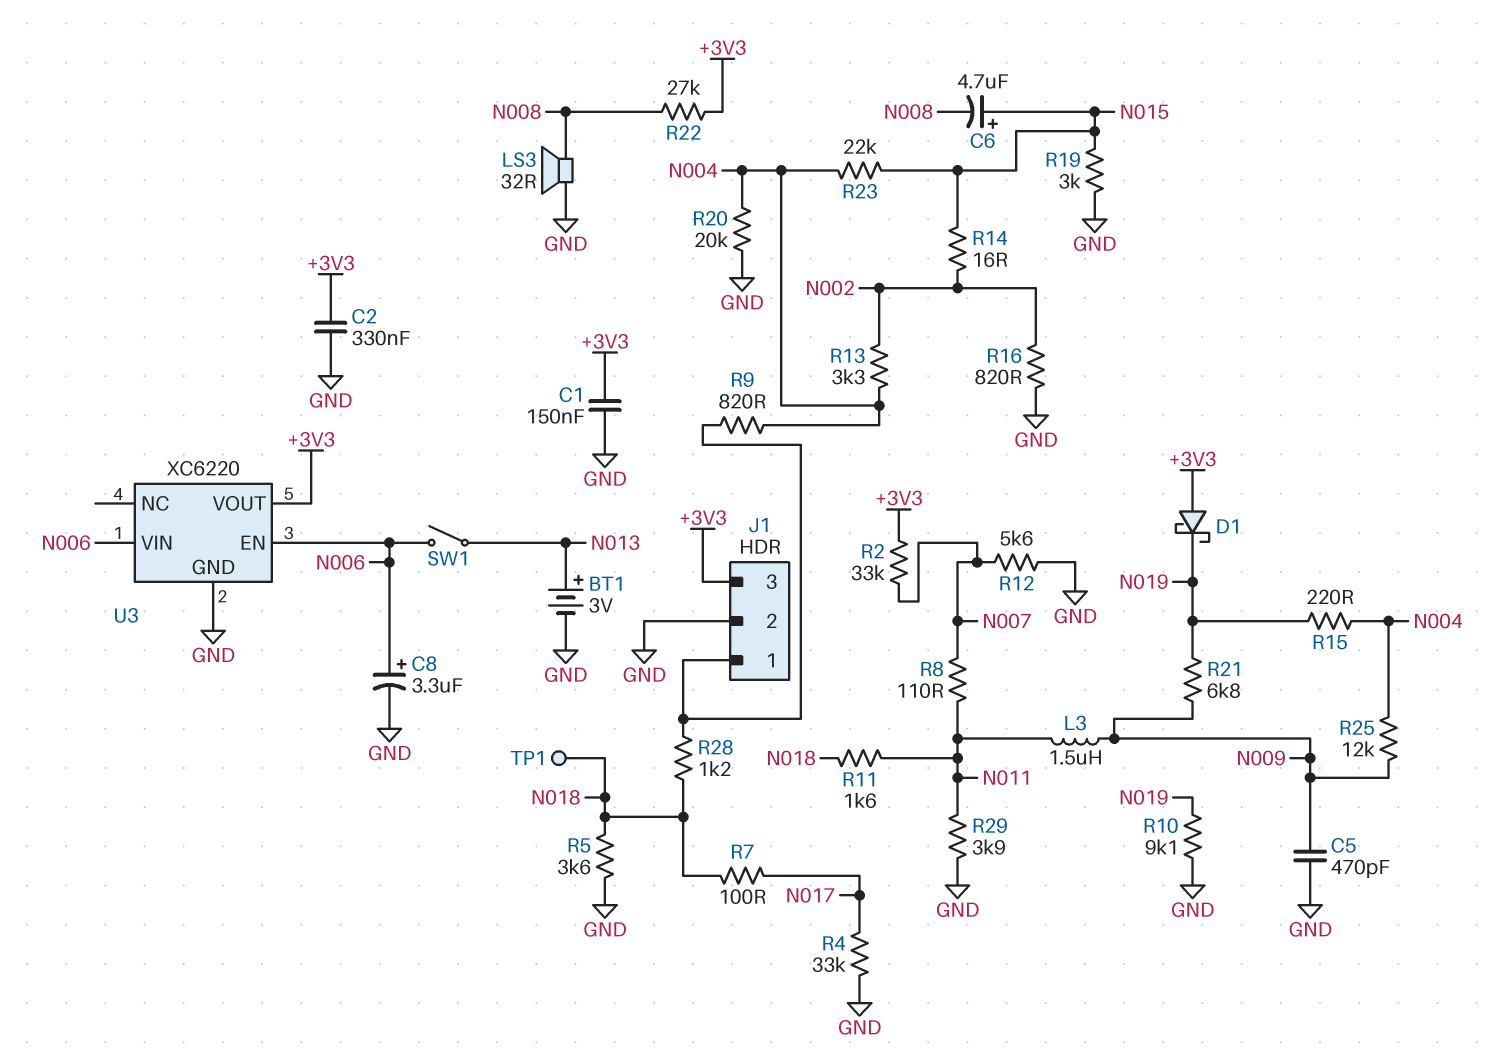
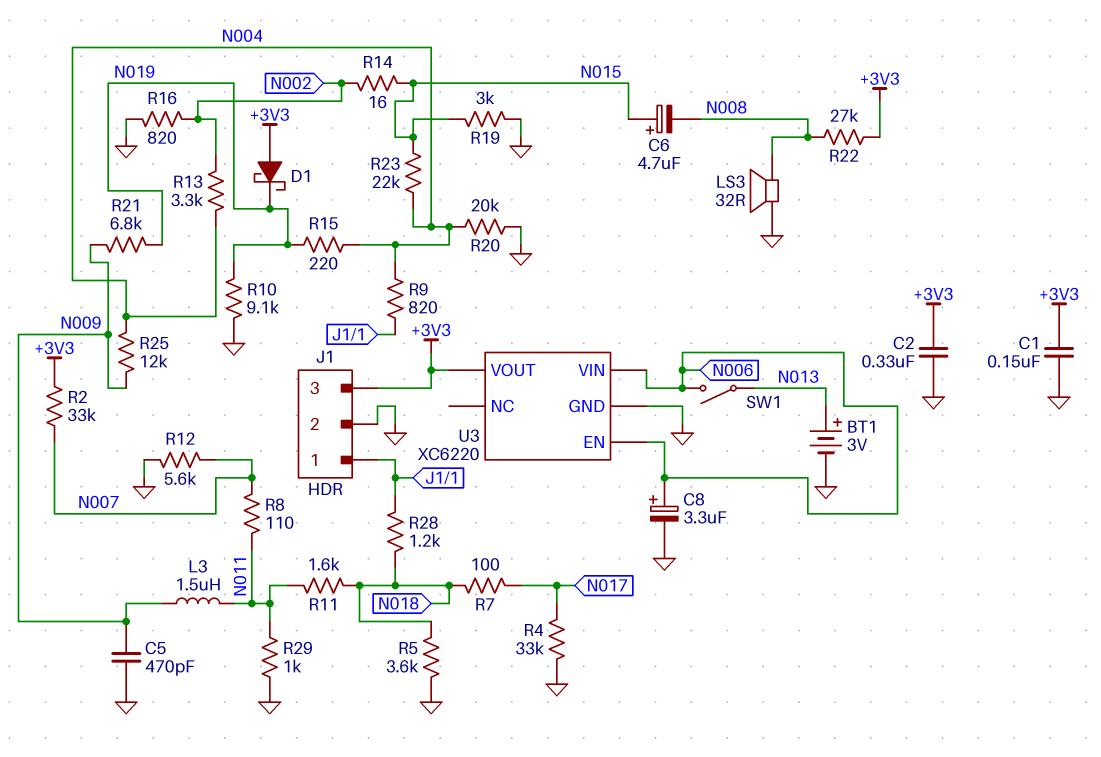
R29: 3.9k (GND, N011) -> 1k (GND, N011)
TP1: test point (N018) -> none

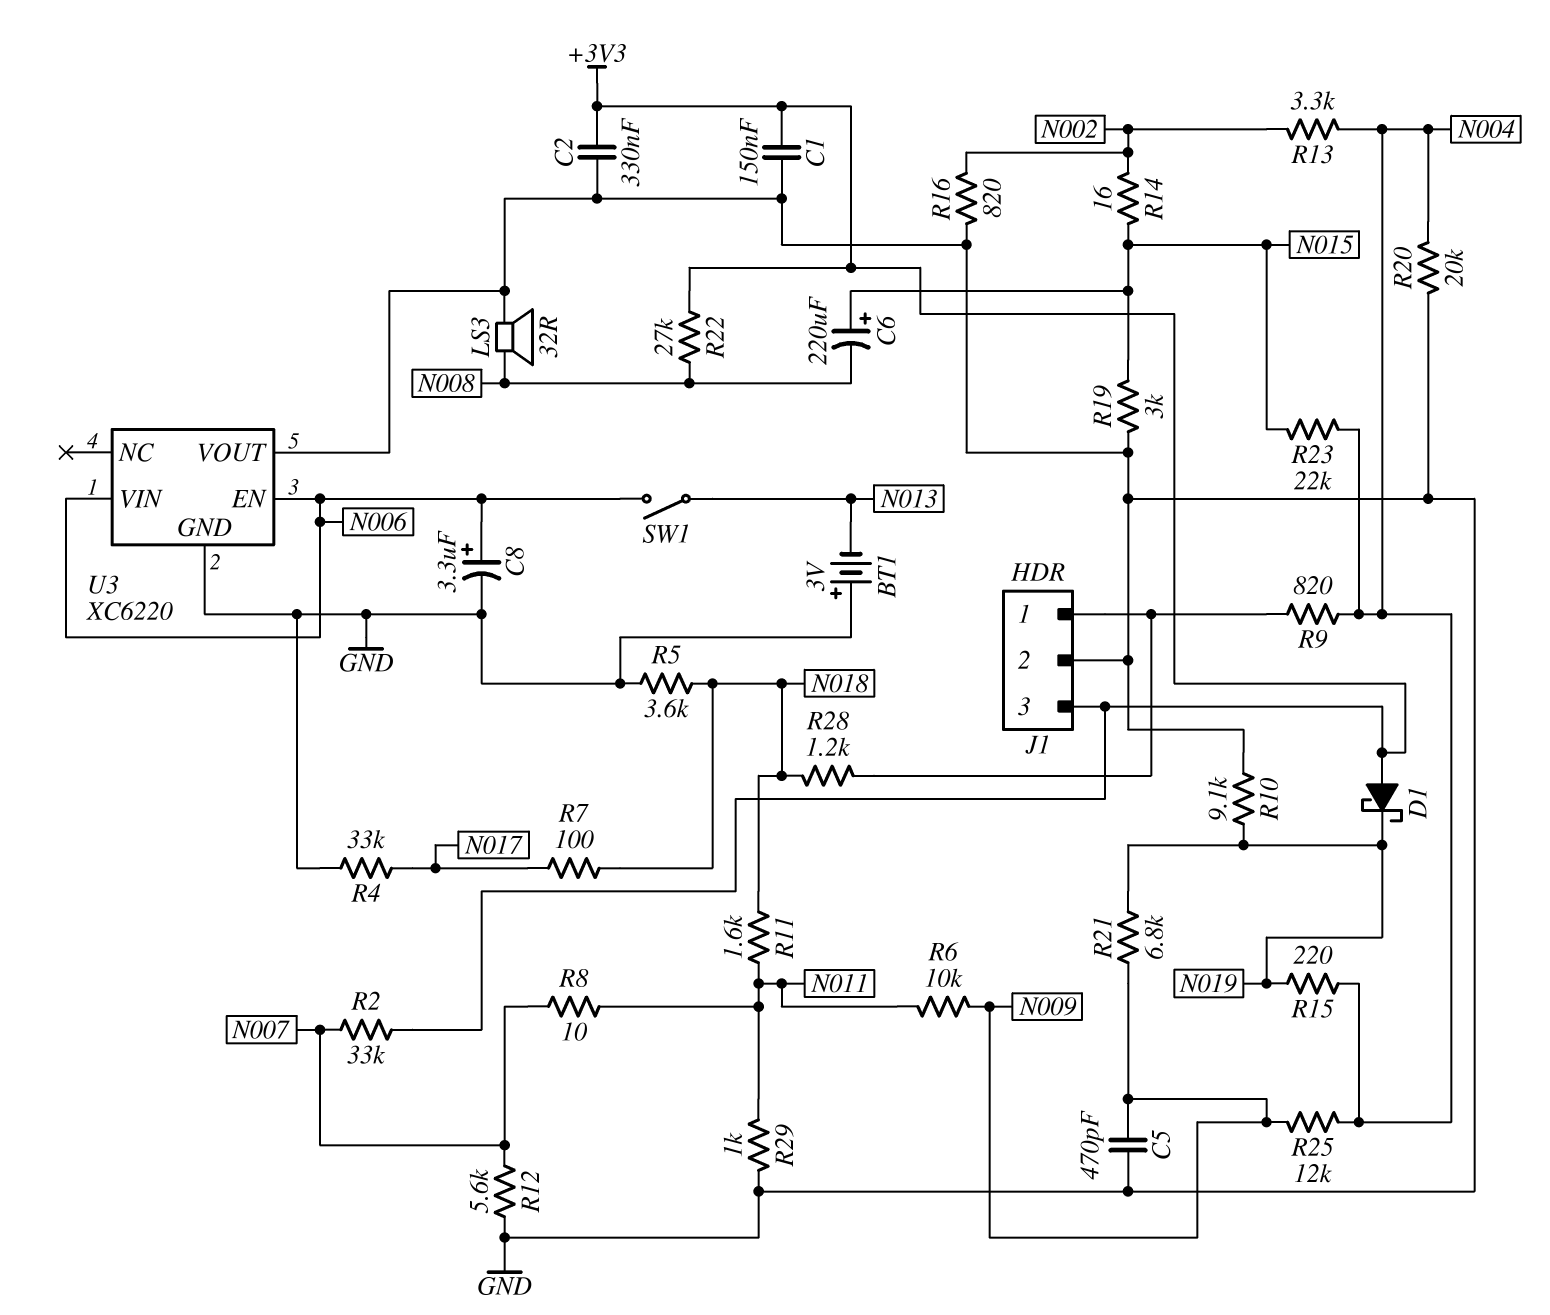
BT1: 3V (plus N013, minus GND) -> 3V (plus GND, minus N013)
C6: 4.7uF (plus N015, minus N008) -> 220uF (plus N015, minus N008)
L3: 1.5uH (N009, N011) -> none
R6: none -> 10k (N009, N011)
R8: 110 (N007, N011) -> 10 (N007, N011)
U3 pin VOUT: +3V3 -> GND

